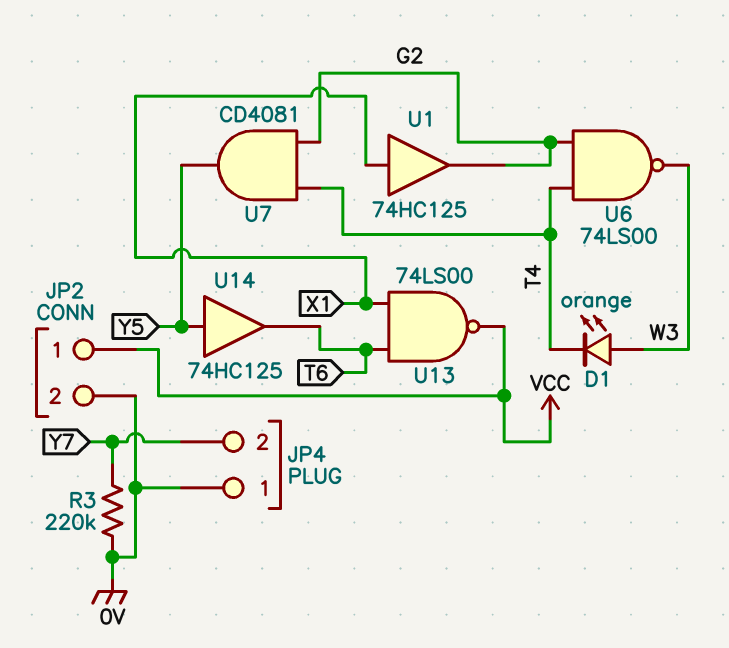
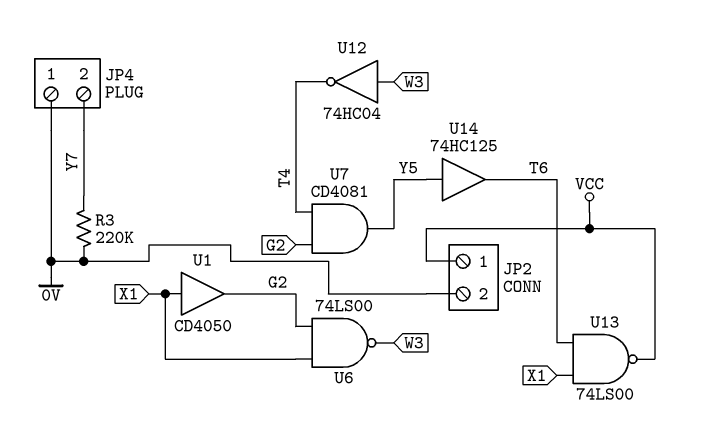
D1: LED orange (A W3, K T4) -> none
U1: buffer 74HC125 (in X1, out G2) -> buffer CD4050 (in X1, out G2)
U6: NAND 74LS00 (in G2, in T4, out W3) -> NAND 74LS00 (in G2, in X1, out W3)
U12: none -> NOT 74HC04 (in W3, out T4)

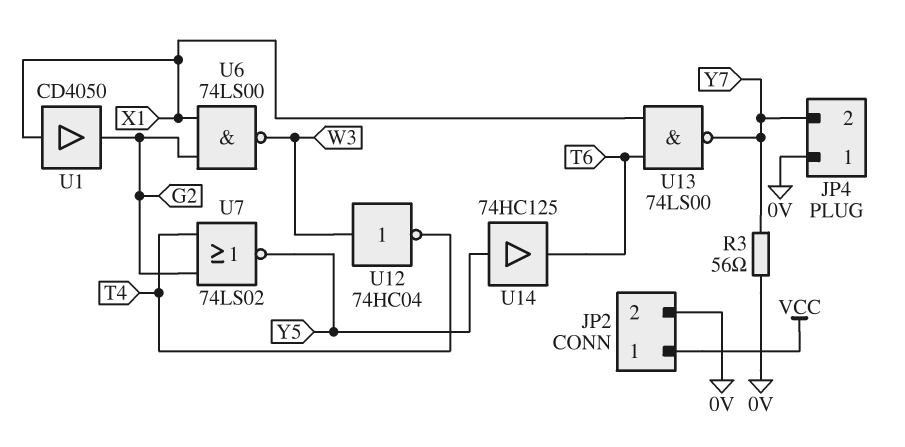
R3: 220k (0V, Y7) -> 56 (0V, Y7)
U7: AND CD4081 (in G2, in T4, out Y5) -> NOR 74LS02 (in G2, in T4, out Y5)
U13: NAND 74LS00 (in T6, in X1, out VCC) -> NAND 74LS00 (in T6, in X1, out Y7)

